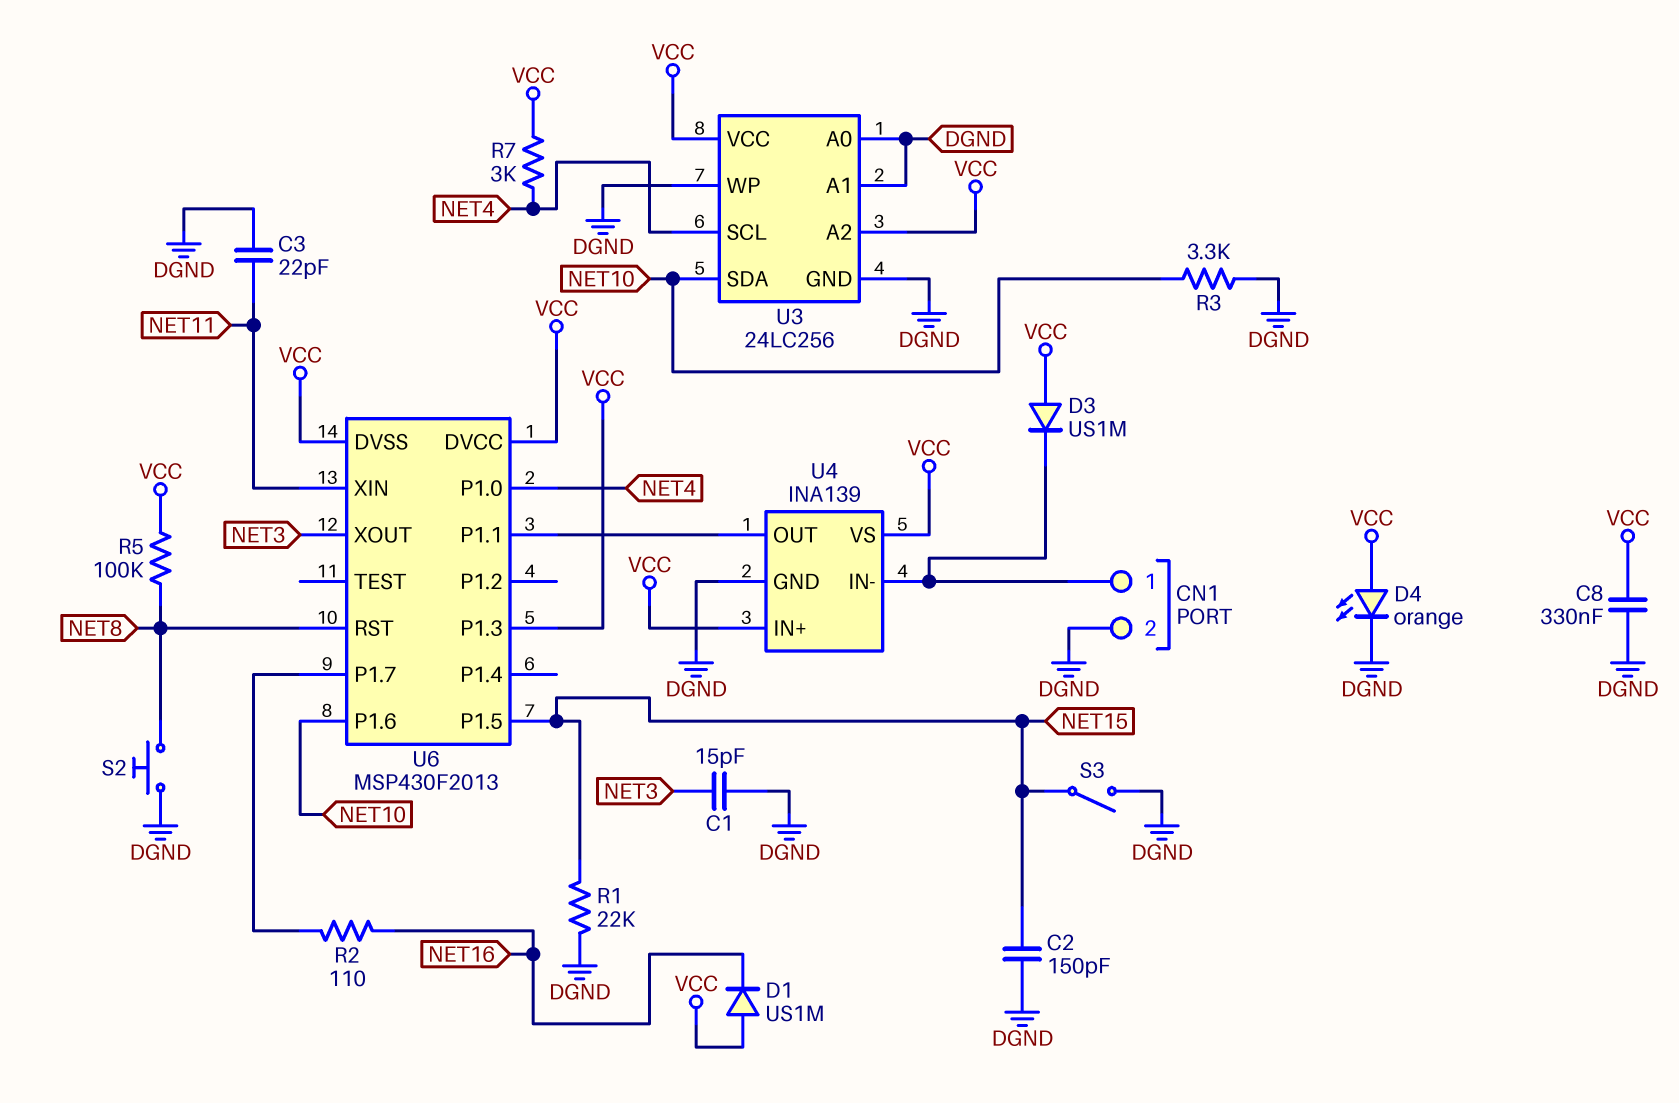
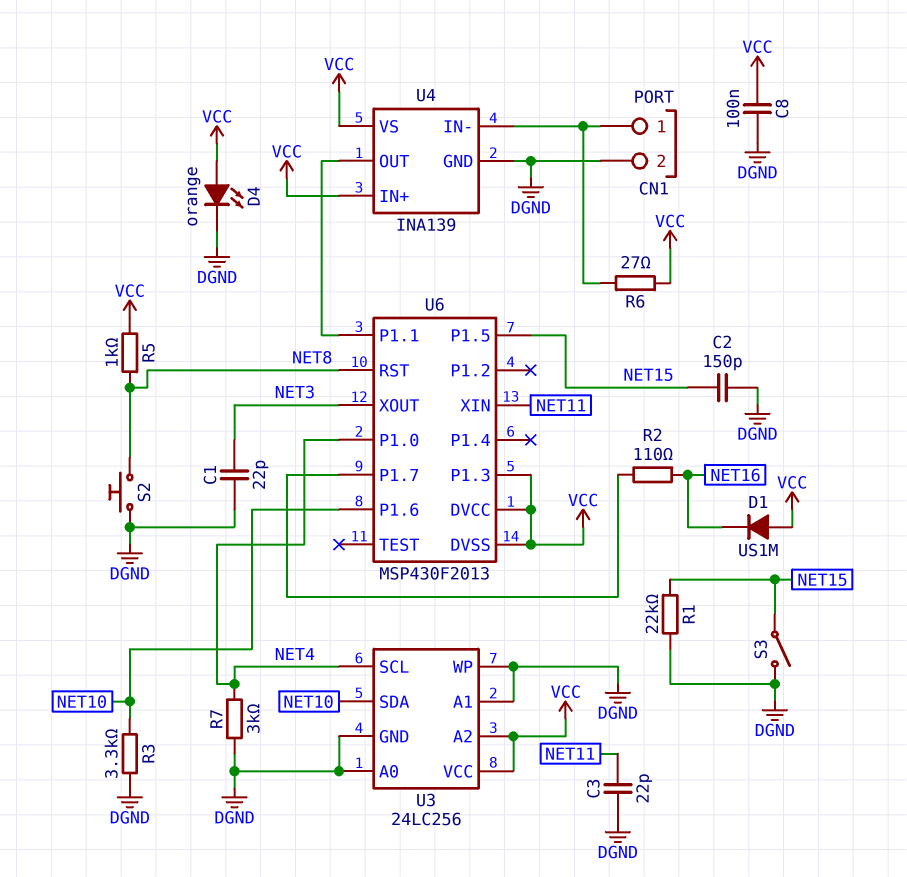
C1: 15pF (DGND, NET3) -> 22pF (DGND, NET3)
C8: 330nF (DGND, VCC) -> 100nF (DGND, VCC)
D3: diode US1M (A VCC, K CN1/1) -> none
R5: 100k (NET8, VCC) -> 1k (NET8, VCC)
R6: none -> 27 (CN1/1, VCC)
R7: 3k (NET4, VCC) -> 3k (DGND, NET4)

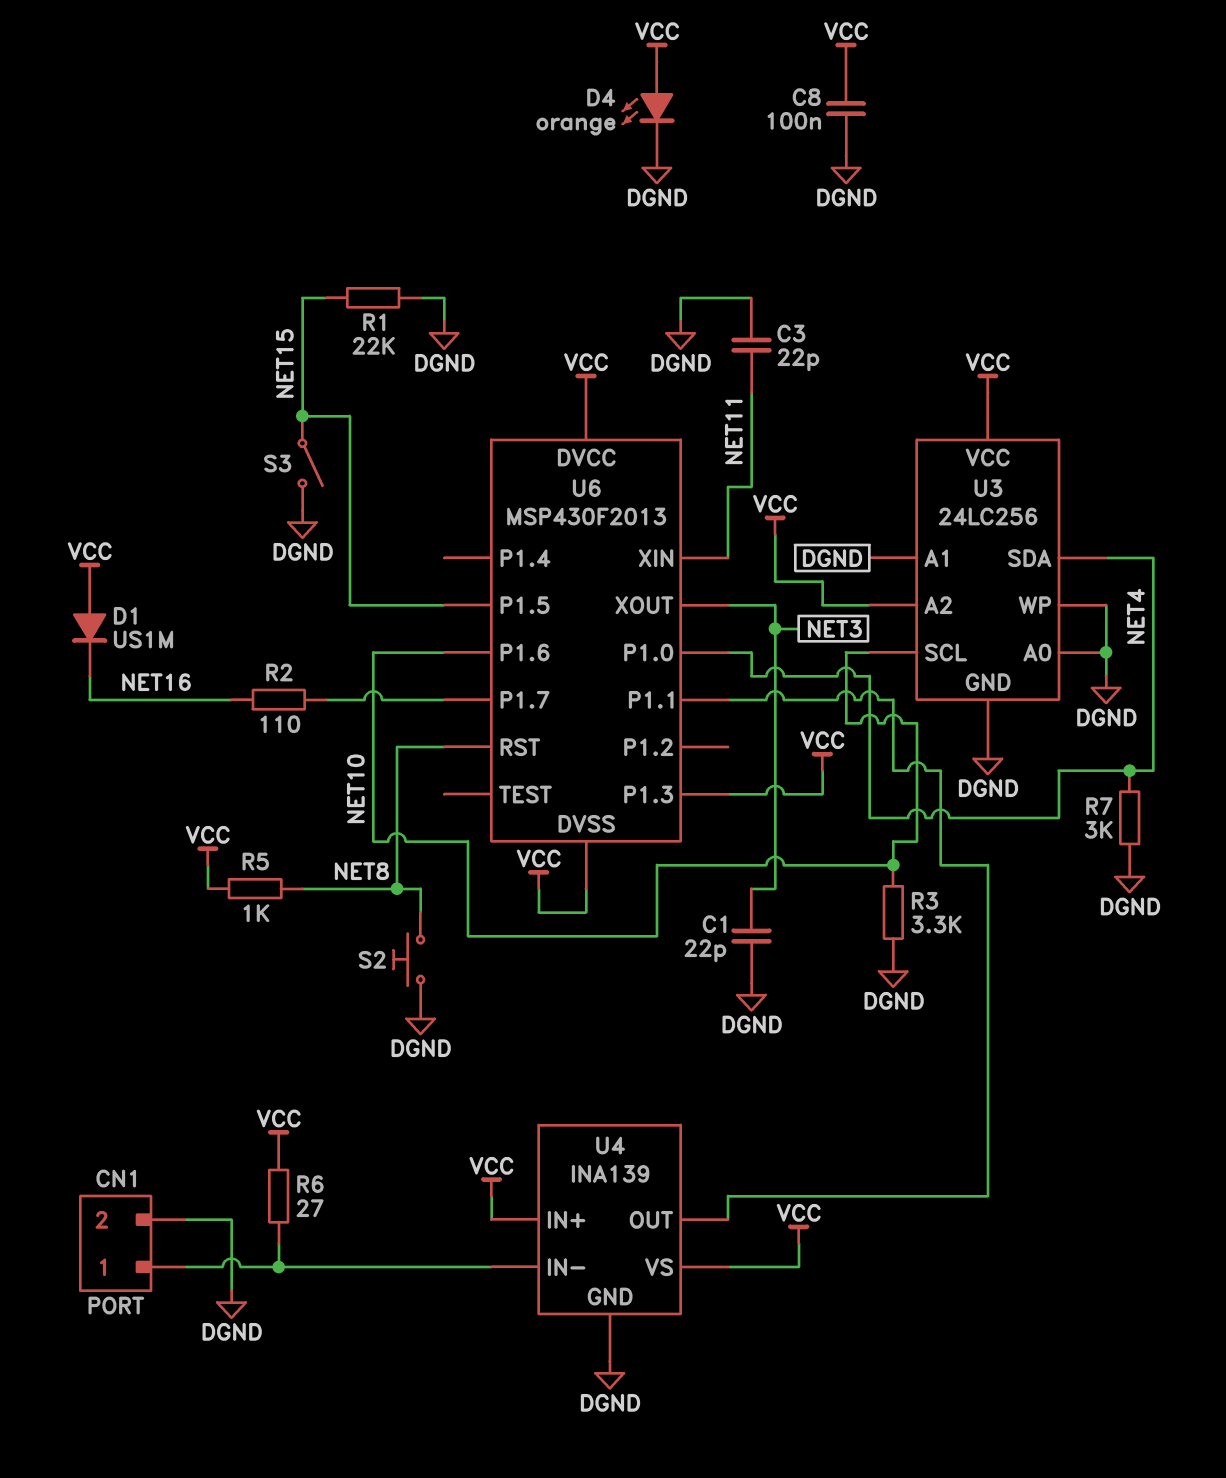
C2: 150pF (DGND, NET15) -> none
U3 pin SCL: NET4 -> NET10
U3 pin SDA: NET10 -> NET4

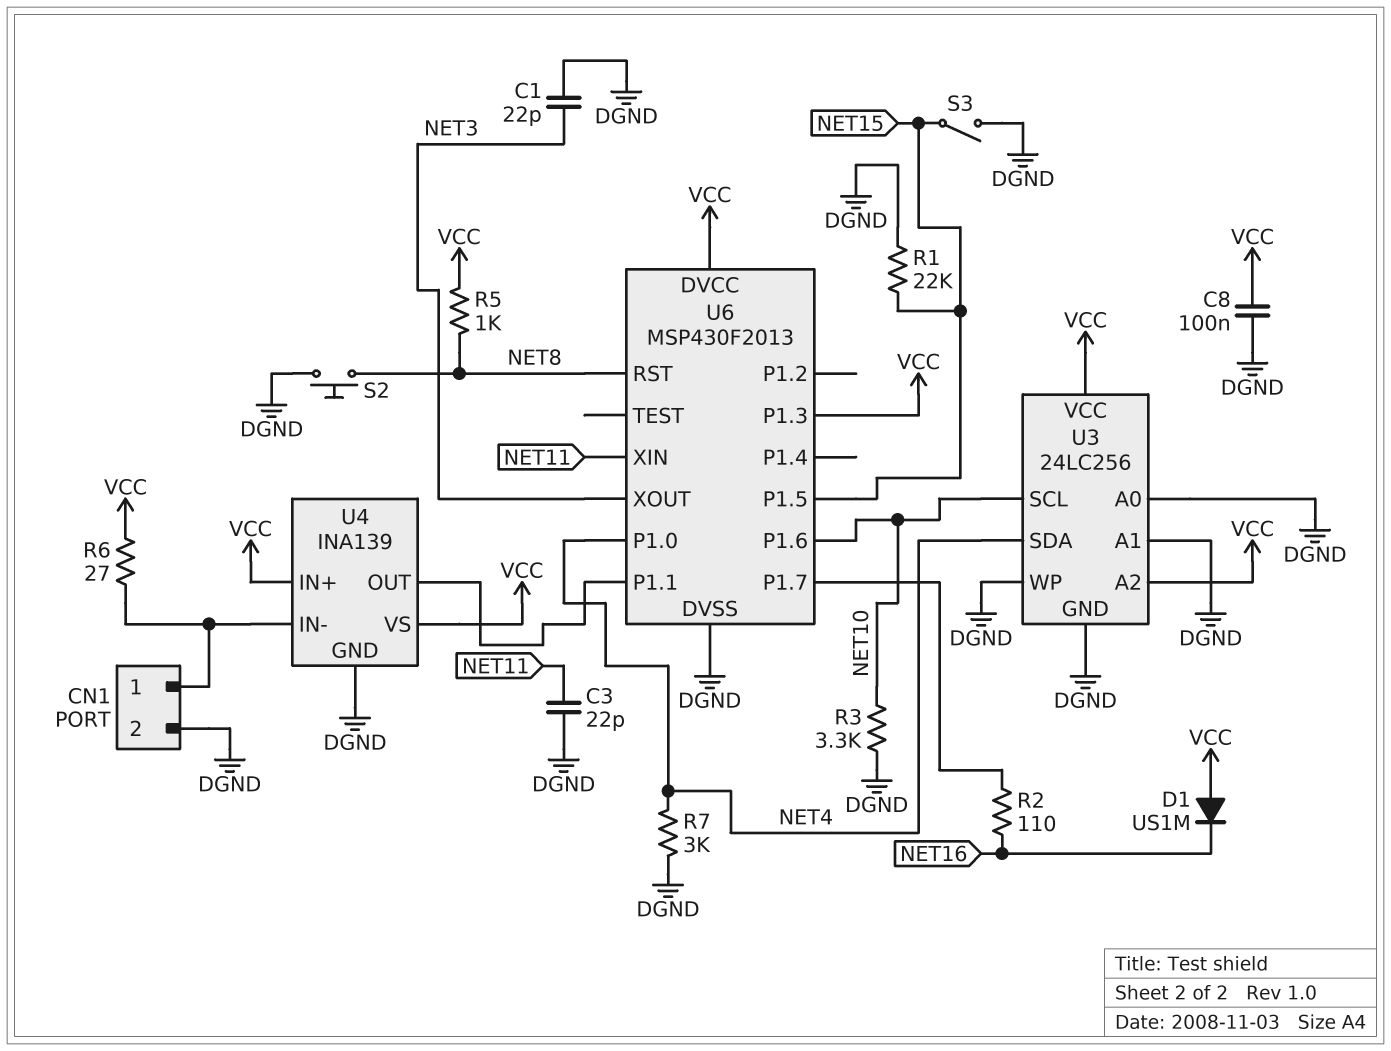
D4: LED orange (A VCC, K DGND) -> none
U6 pin DVSS: VCC -> DGND

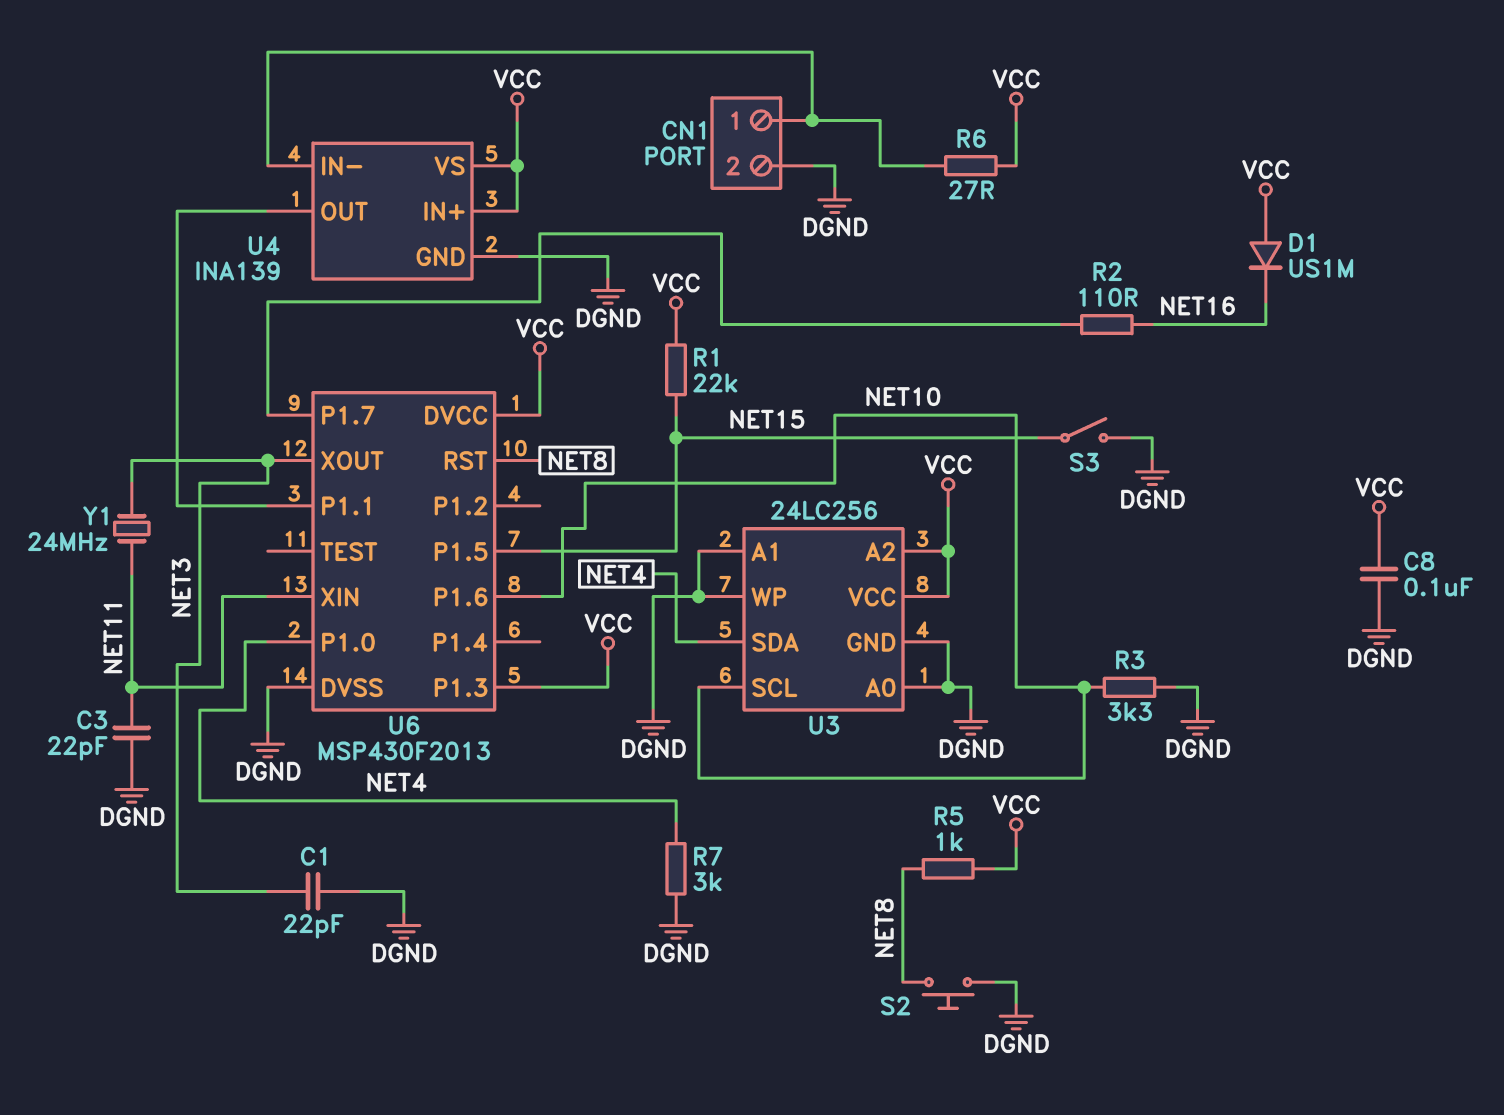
R1: 22k (DGND, NET15) -> 22k (NET15, VCC)
Y1: none -> 24MHz (NET3, NET11)

